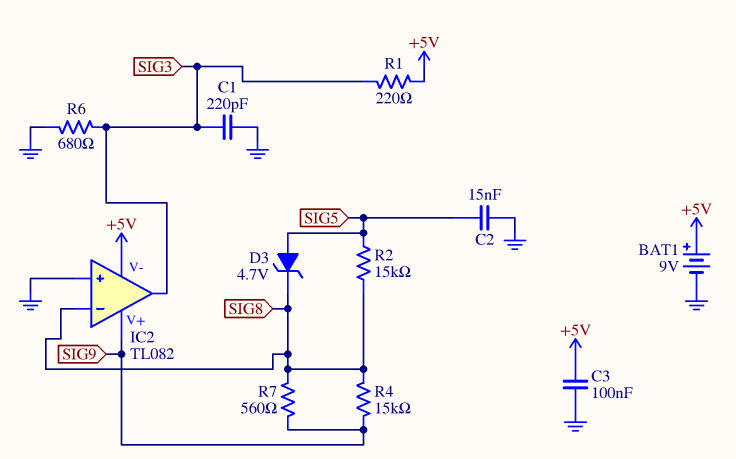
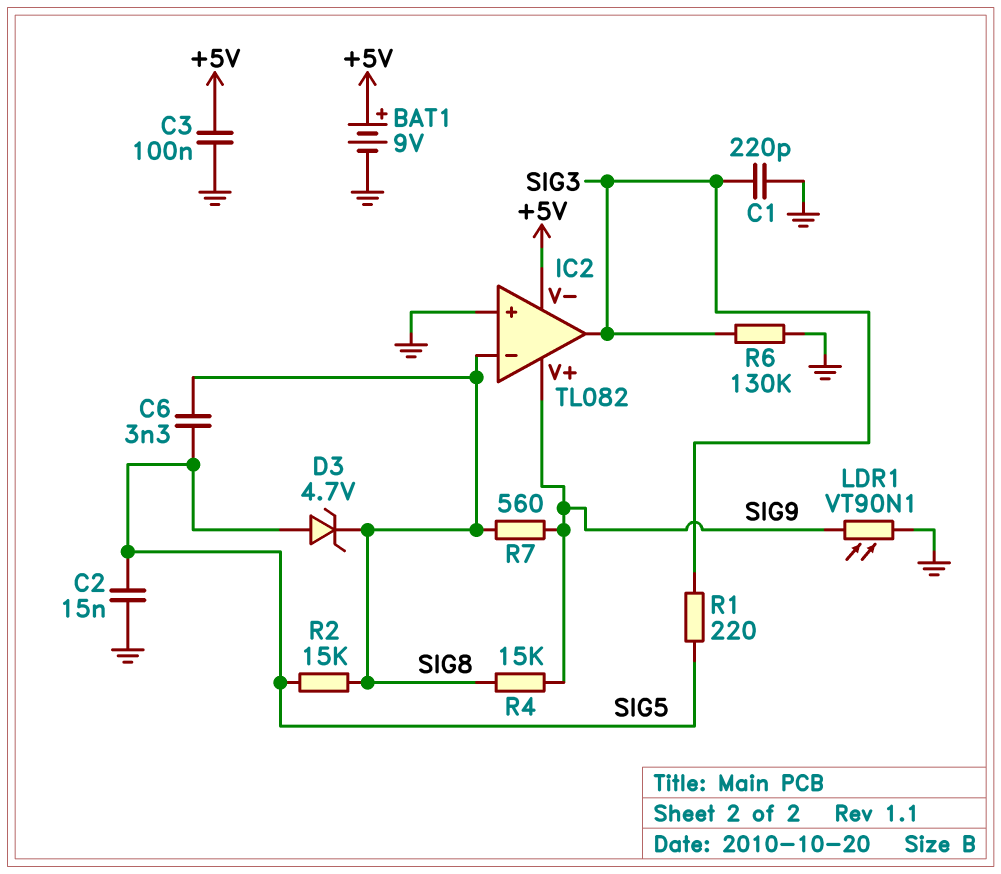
C6: none -> 3.3nF (SIG5, SIG8)
LDR1: none -> VT90N1 (GND, SIG9)
R1: 220 (+5V, SIG3) -> 220 (SIG3, SIG5)
R6: 680 (GND, SIG3) -> 130k (GND, SIG3)

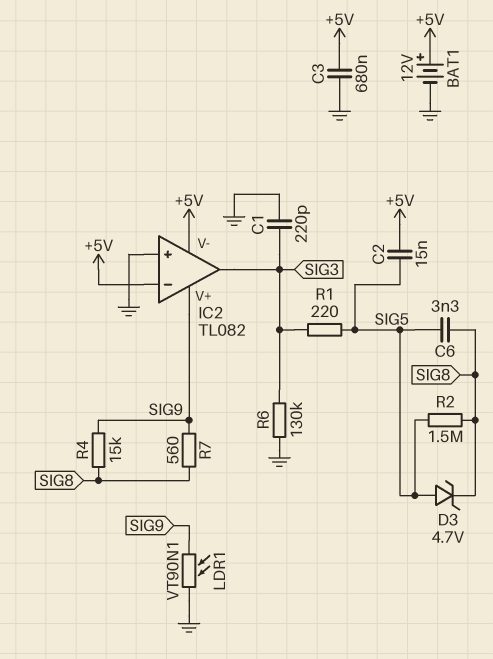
BAT1: 9V (plus +5V, minus GND) -> 12V (plus +5V, minus GND)
C2: 15nF (GND, SIG5) -> 15nF (+5V, SIG5)
C3: 100nF (+5V, GND) -> 680nF (+5V, GND)
IC2 pin in-: SIG8 -> +5V
R2: 15k (SIG5, SIG8) -> 1.5M (SIG5, SIG8)

